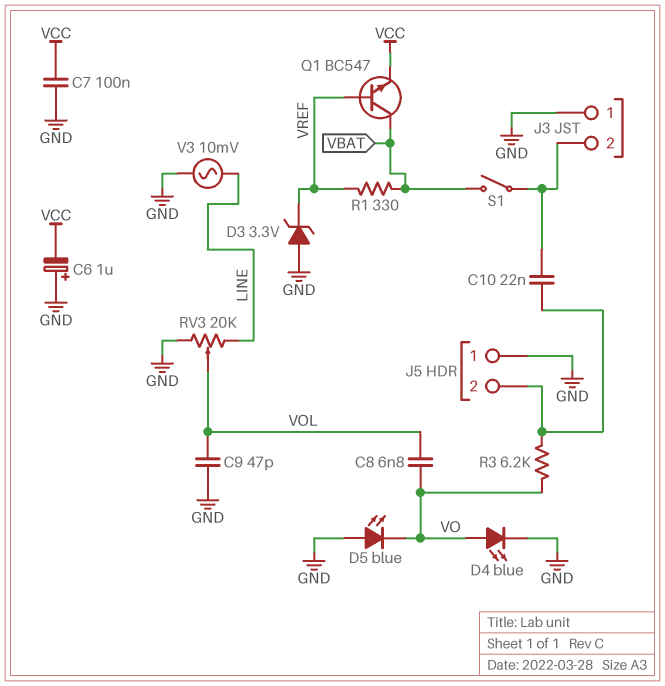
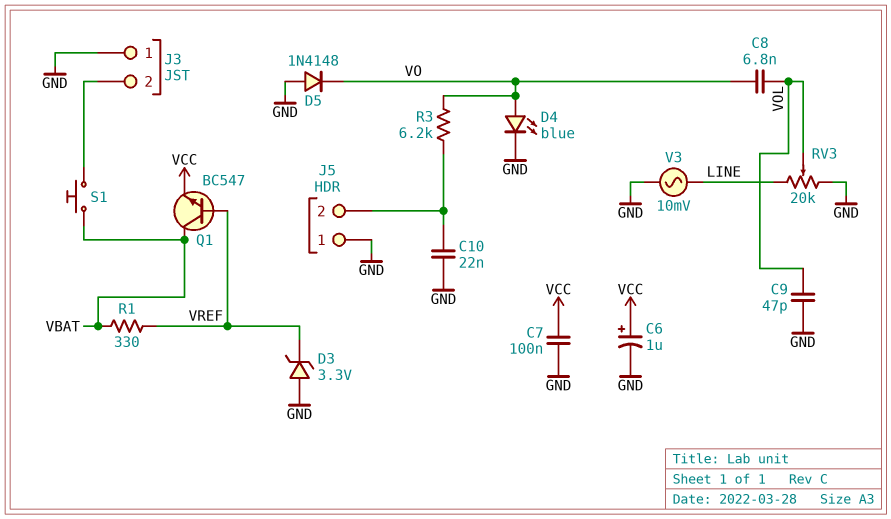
C6: 1uF (plus GND, minus VCC) -> 1uF (plus VCC, minus GND)
C10: 22nF (J3/2, J5/2) -> 22nF (GND, J5/2)
D5: LED blue (A GND, K VO) -> diode 1N4148 (A GND, K VO)
S1: switch (J3/2, VBAT) -> button (J3/2, VBAT)

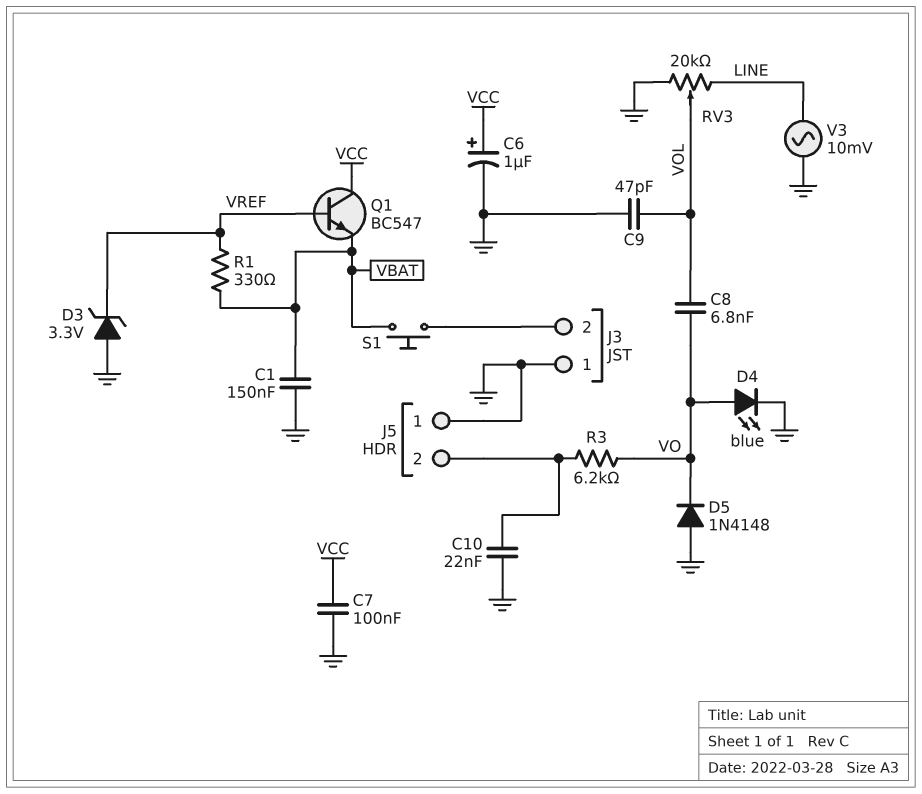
C1: none -> 150nF (GND, VBAT)
Q1: NPN BC547 (B VREF, C VBAT, E VCC) -> NPN BC547 (B VREF, C VCC, E VBAT)

